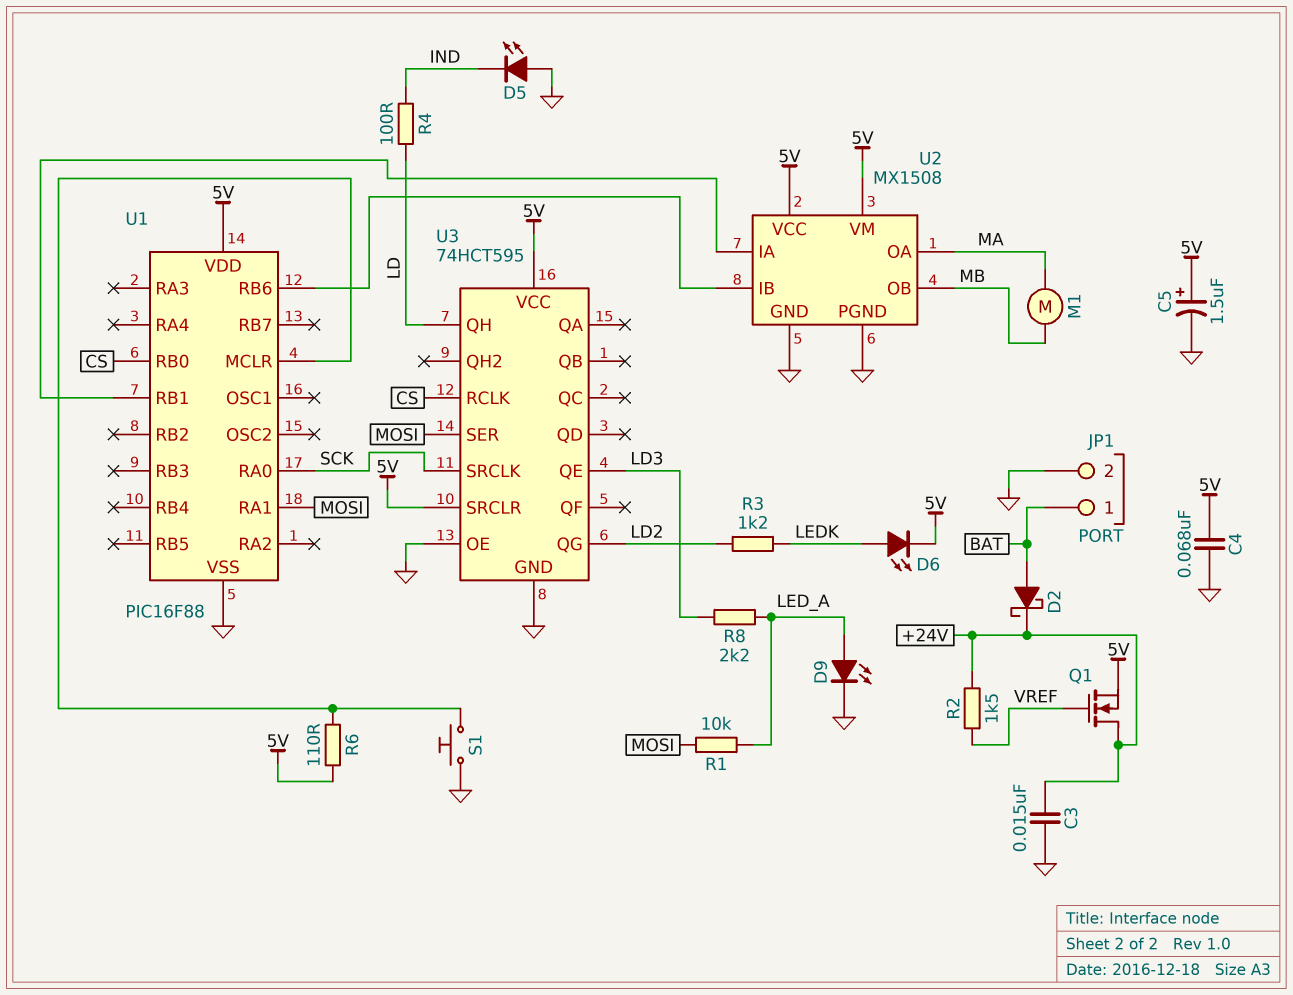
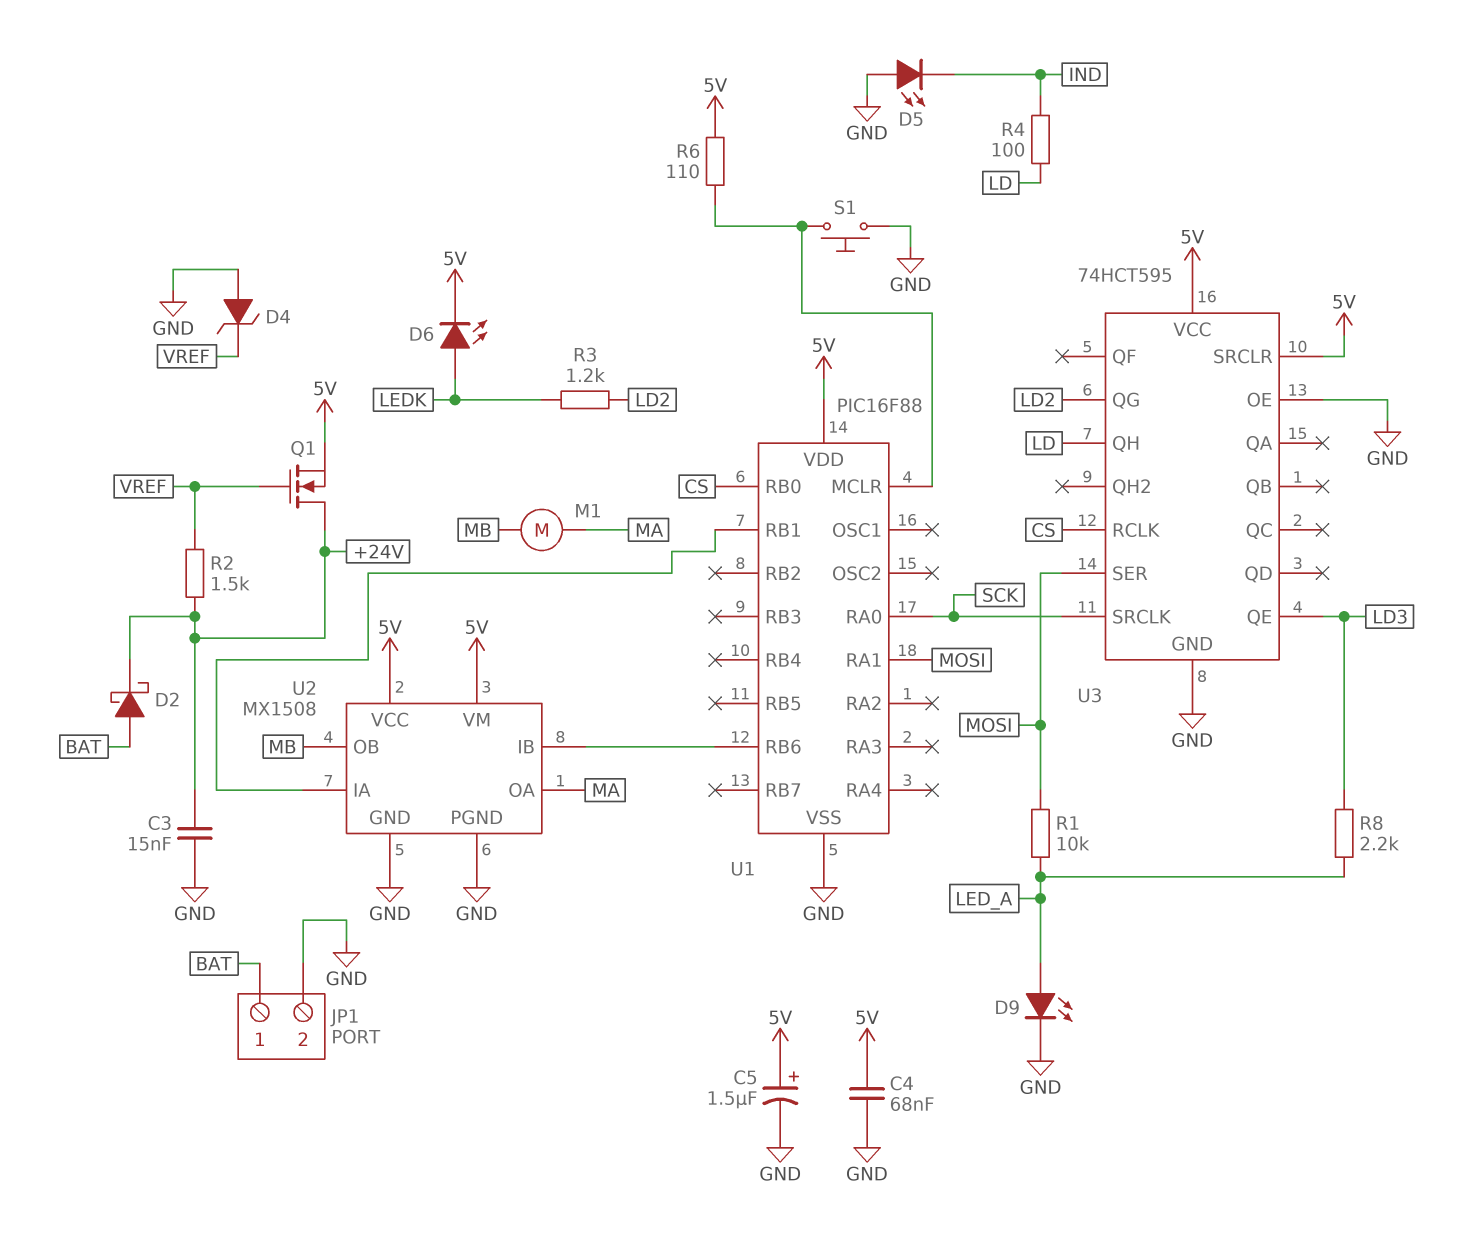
D4: none -> zener (A GND, K VREF)

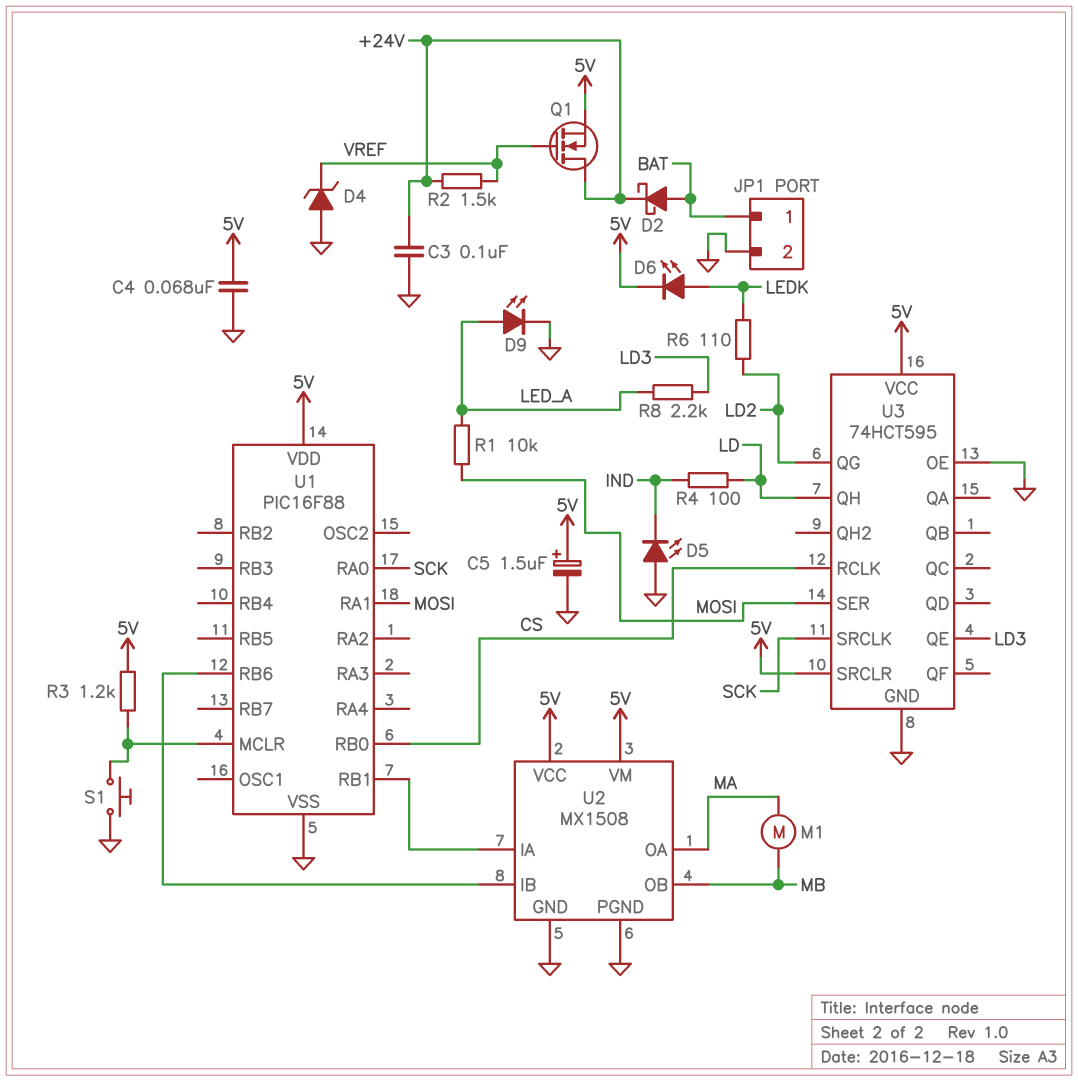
C3: 15nF (+24V, GND) -> 100nF (+24V, GND)
R3: 1.2k (LD2, LEDK) -> 1.2k (5V, U1/MCLR)
R6: 110 (5V, U1/MCLR) -> 110 (LD2, LEDK)

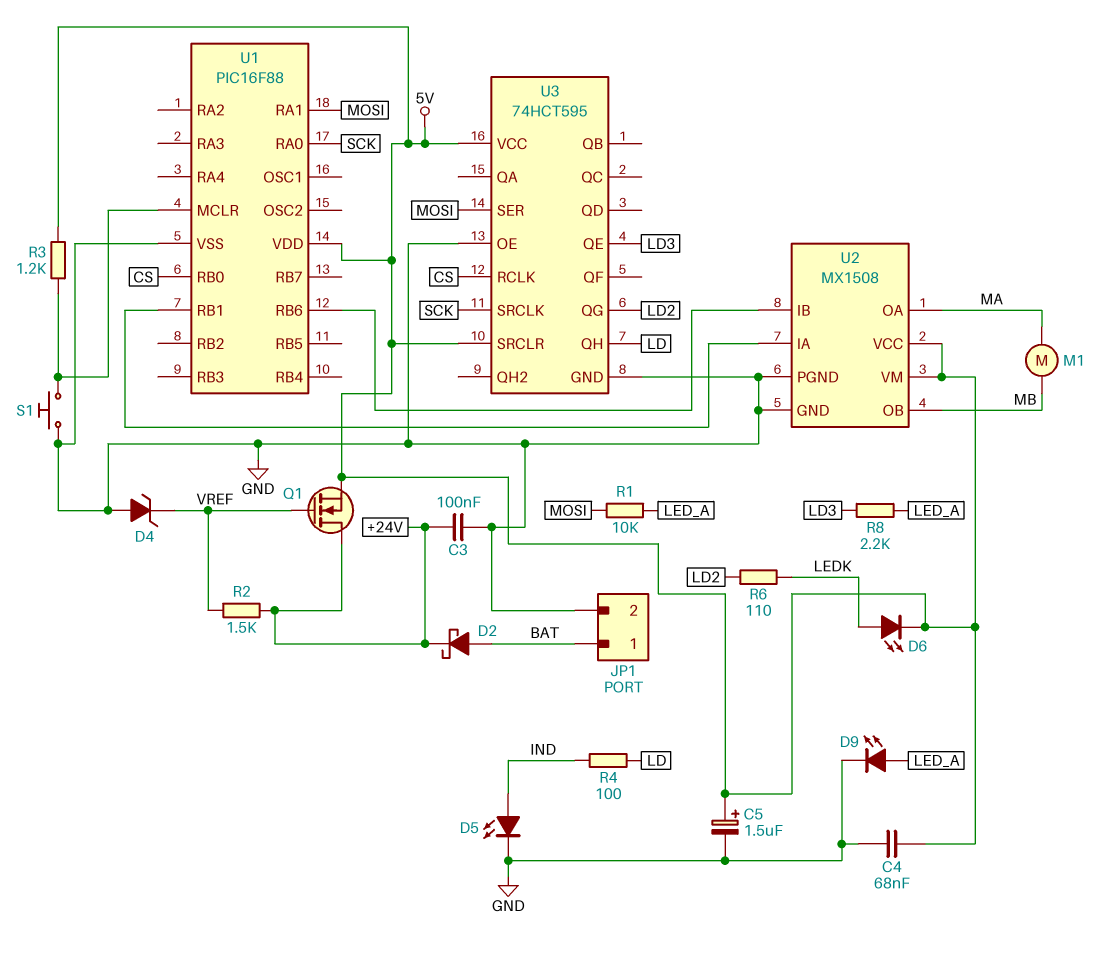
D5: LED (A GND, K IND) -> LED (A IND, K GND)

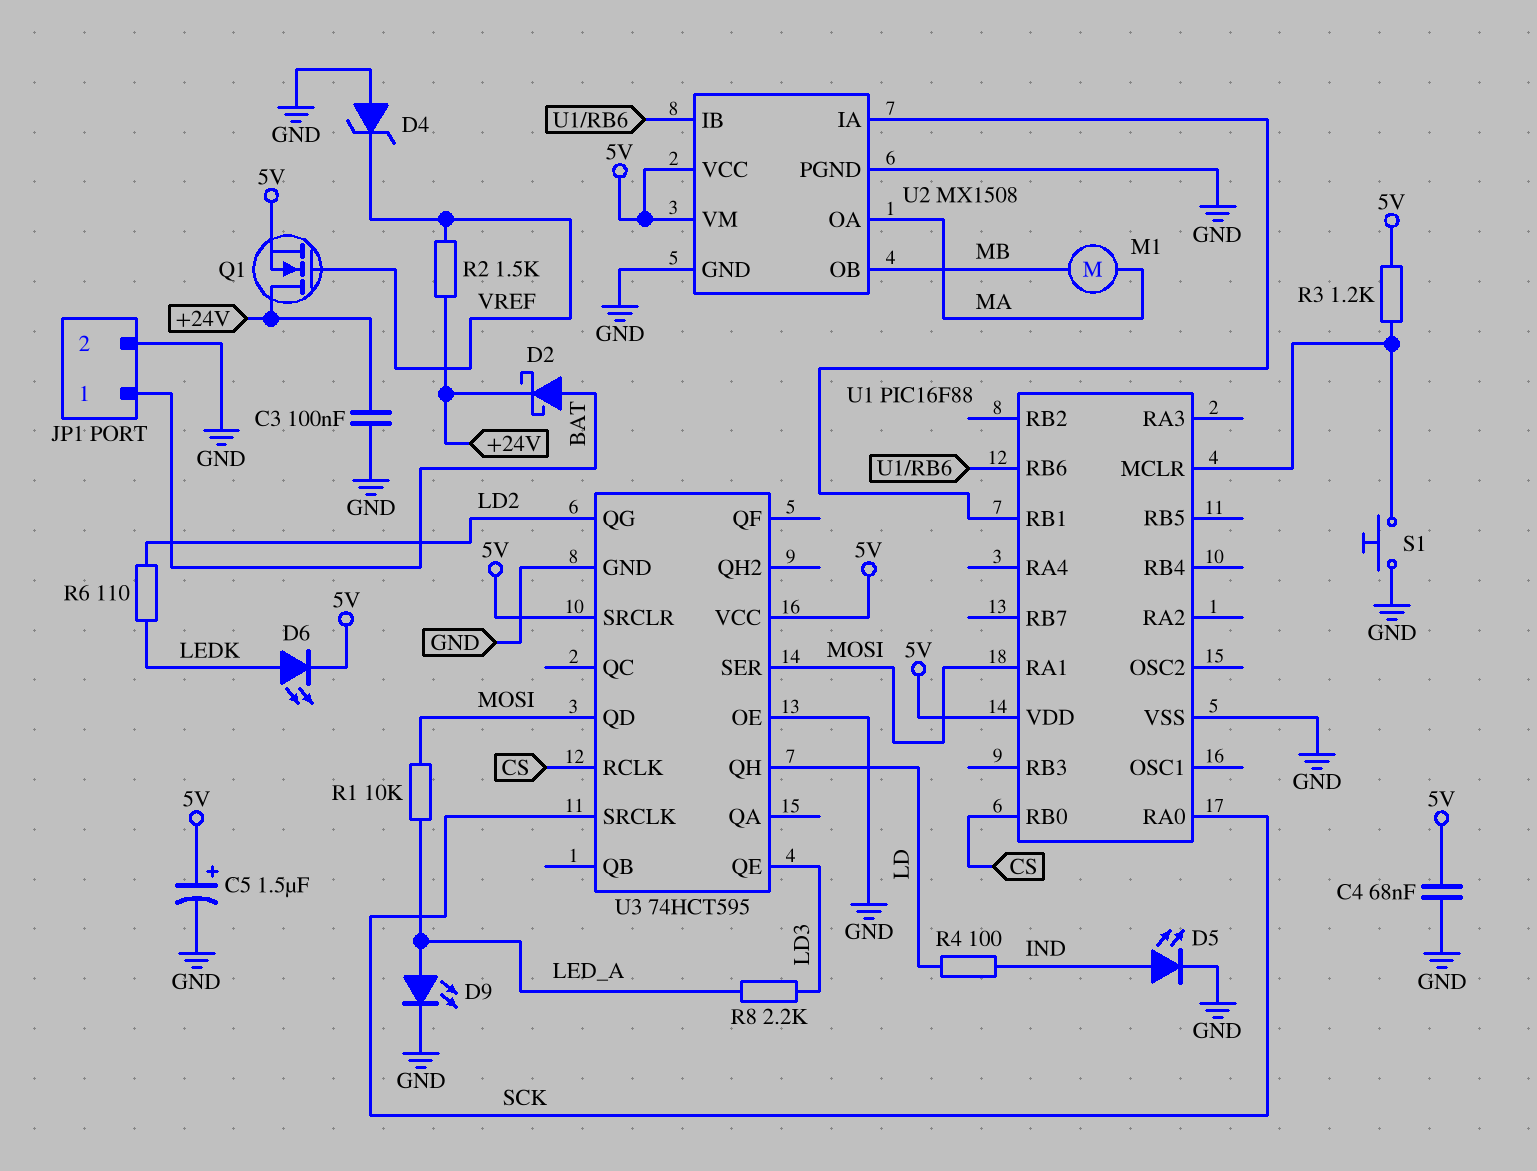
U3 pin QD: none -> MOSI

